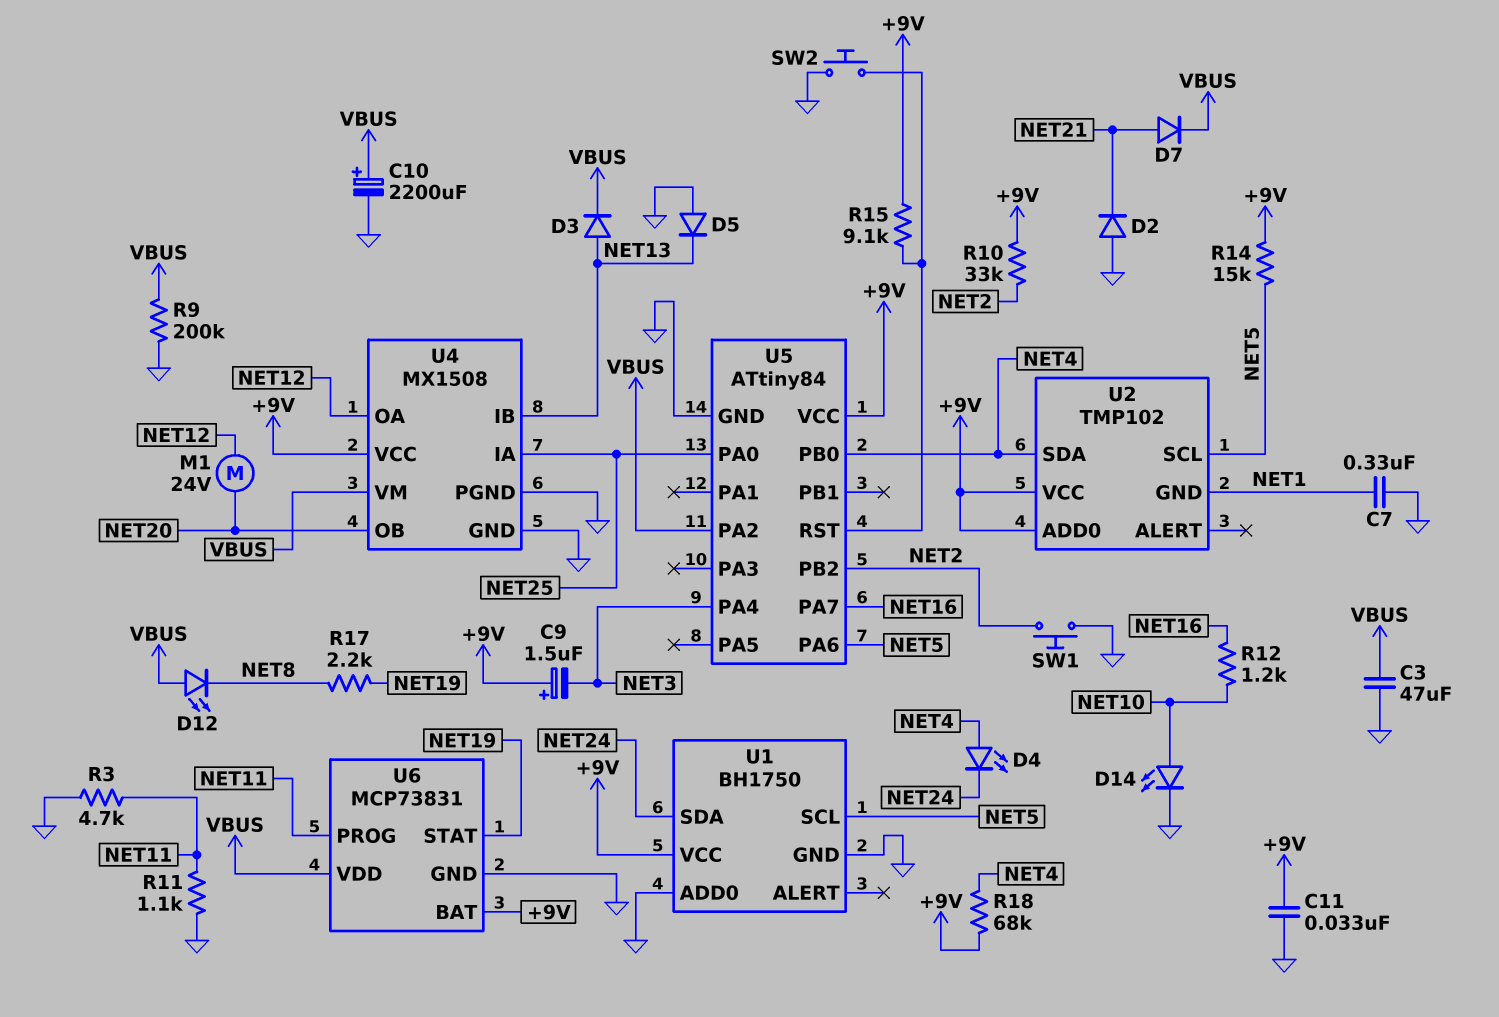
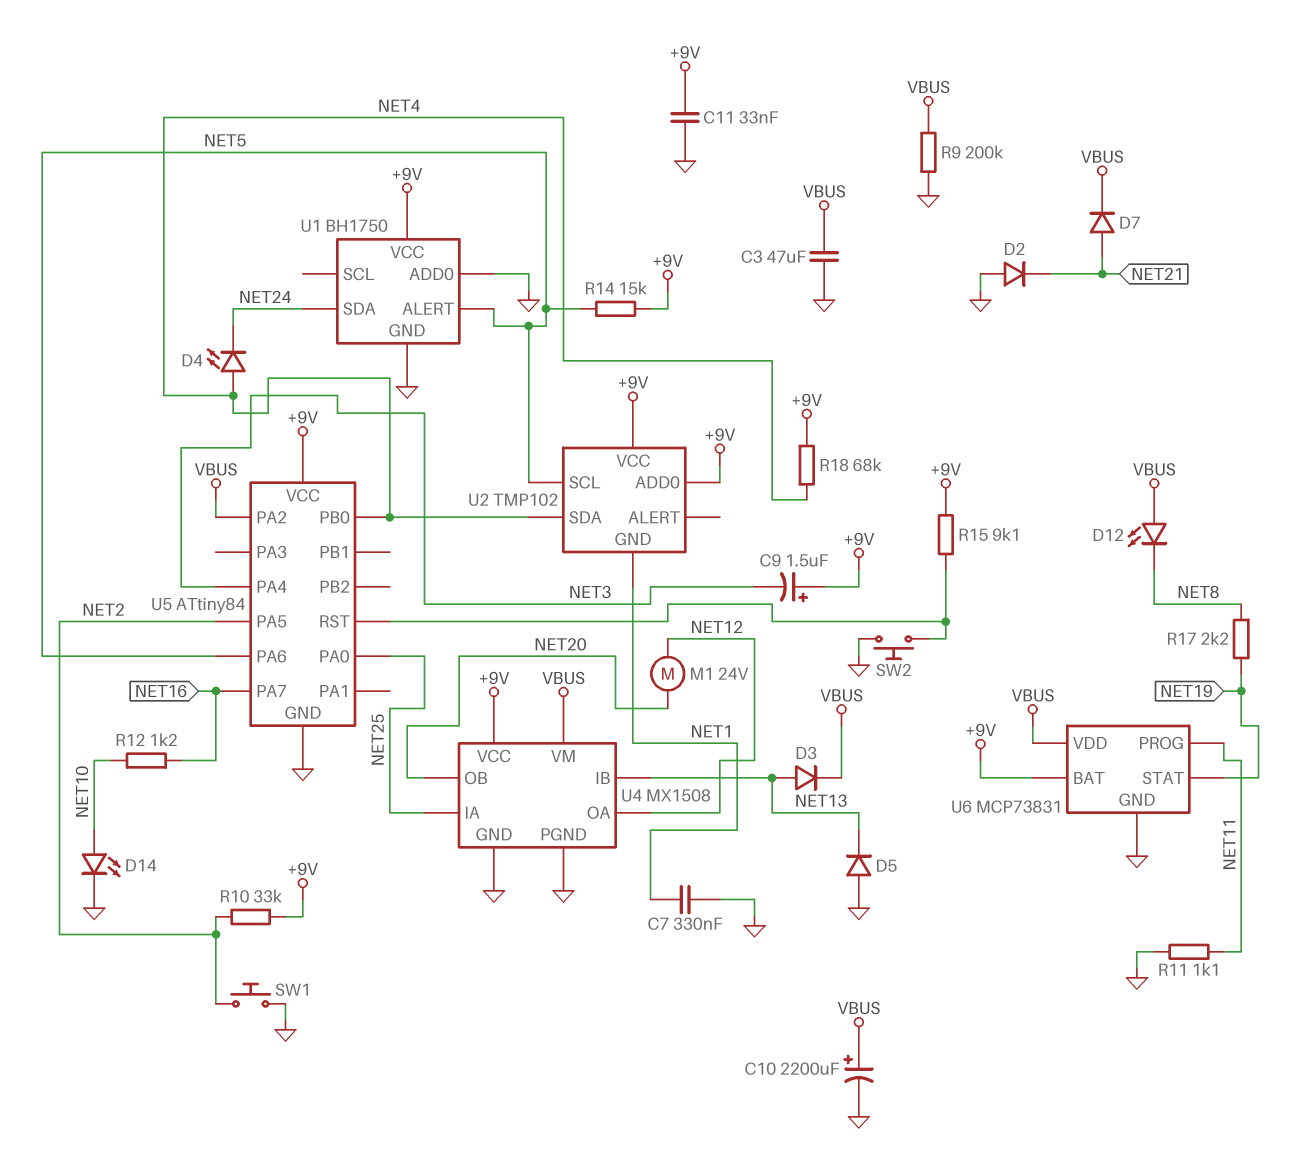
R3: 4.7k (GND, NET11) -> none
U1 pin ALERT: none -> NET5
U1 pin SCL: NET5 -> none
U5 pin PA5: none -> NET2
U5 pin PB2: NET2 -> none

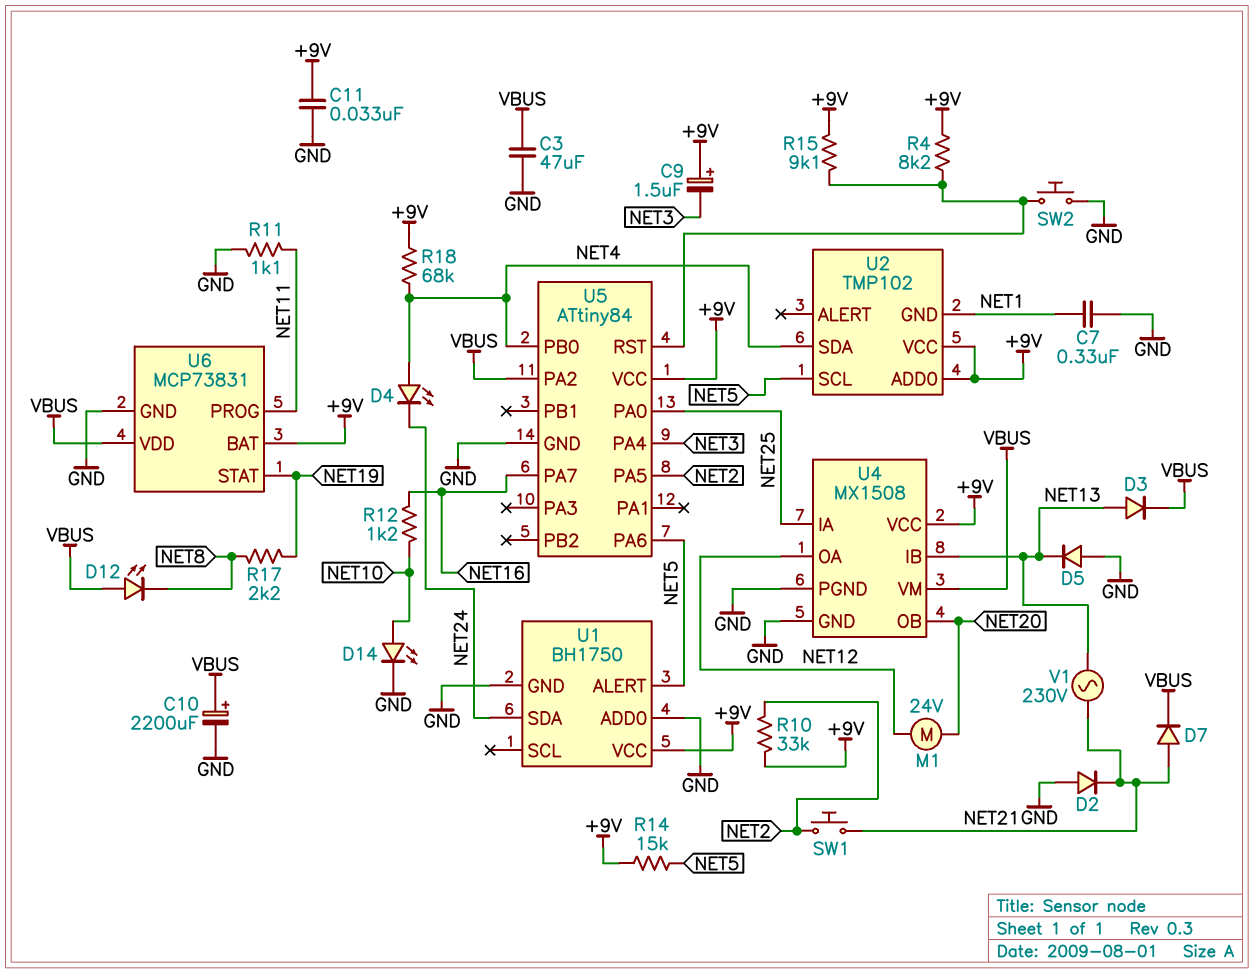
R4: none -> 8.2k (+9V, U5/RST)
R9: 200k (GND, VBUS) -> none
SW1: button (GND, NET2) -> button (NET2, NET21)
V1: none -> AC 230V (NET13, NET21)

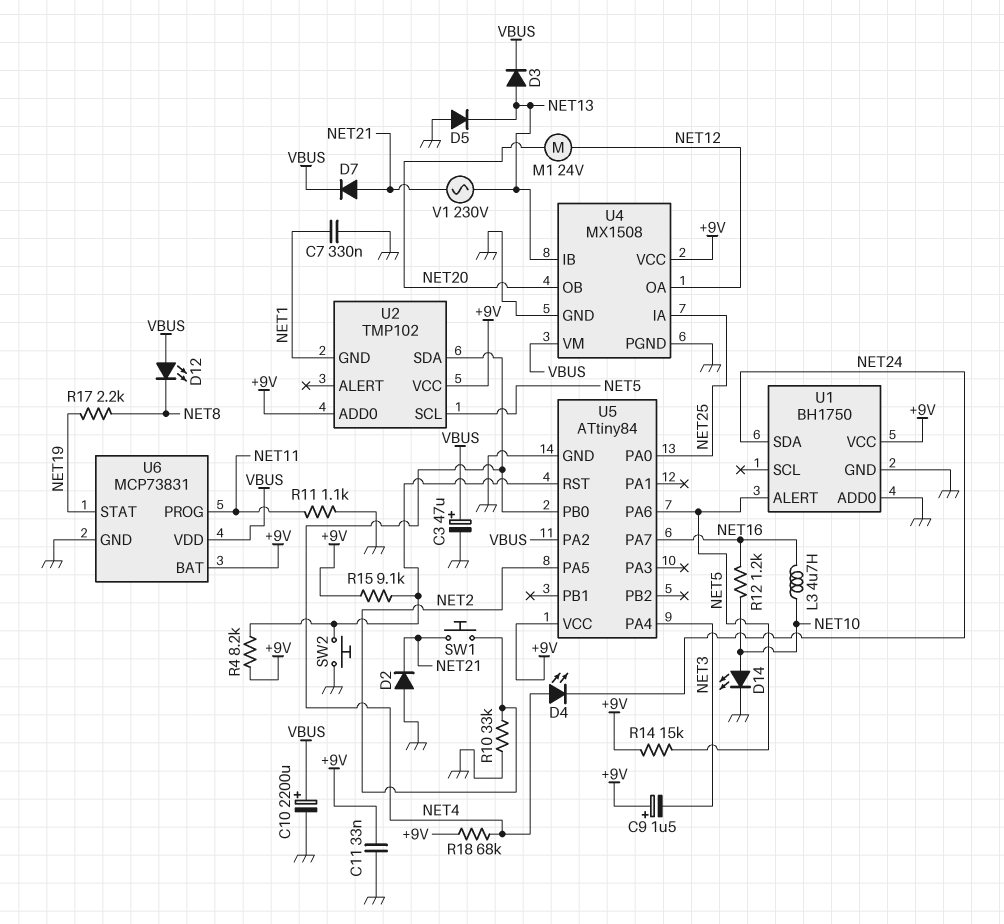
C3: 47uF (GND, VBUS) -> 47uF (plus VBUS, minus GND)
L3: none -> 4.7uH (NET10, NET16)
R10: 33k (+9V, NET2) -> 33k (GND, NET2)

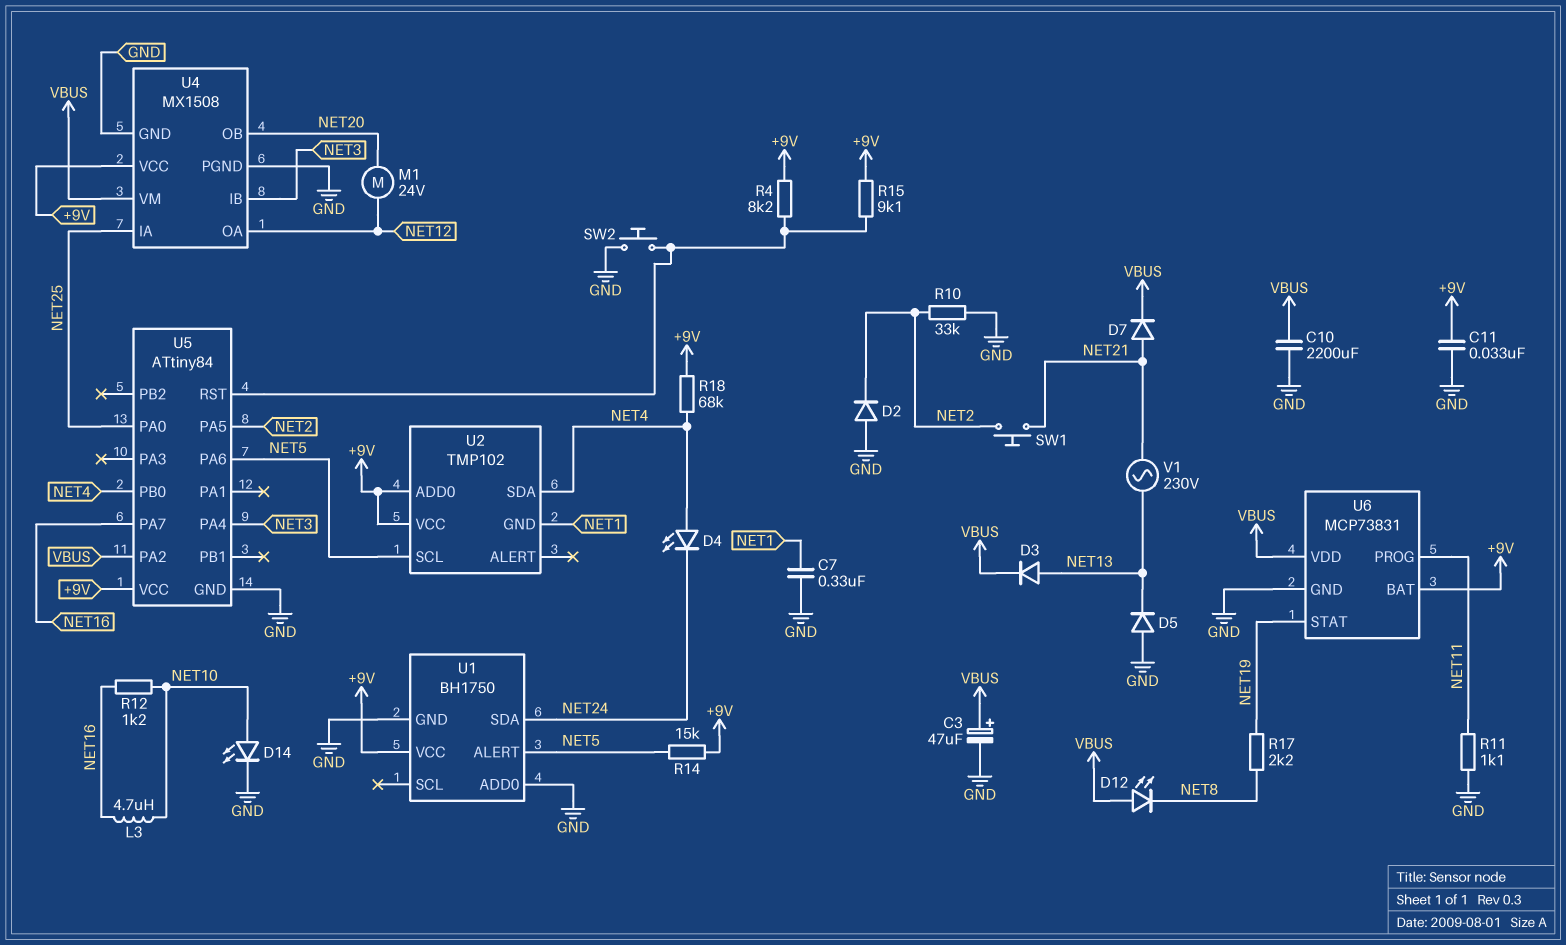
C9: 1.5uF (plus +9V, minus NET3) -> none
C10: 2200uF (plus VBUS, minus GND) -> 2200uF (GND, VBUS)
D2: diode (A GND, K NET21) -> diode (A GND, K NET2)
U4 pin IB: NET13 -> NET3

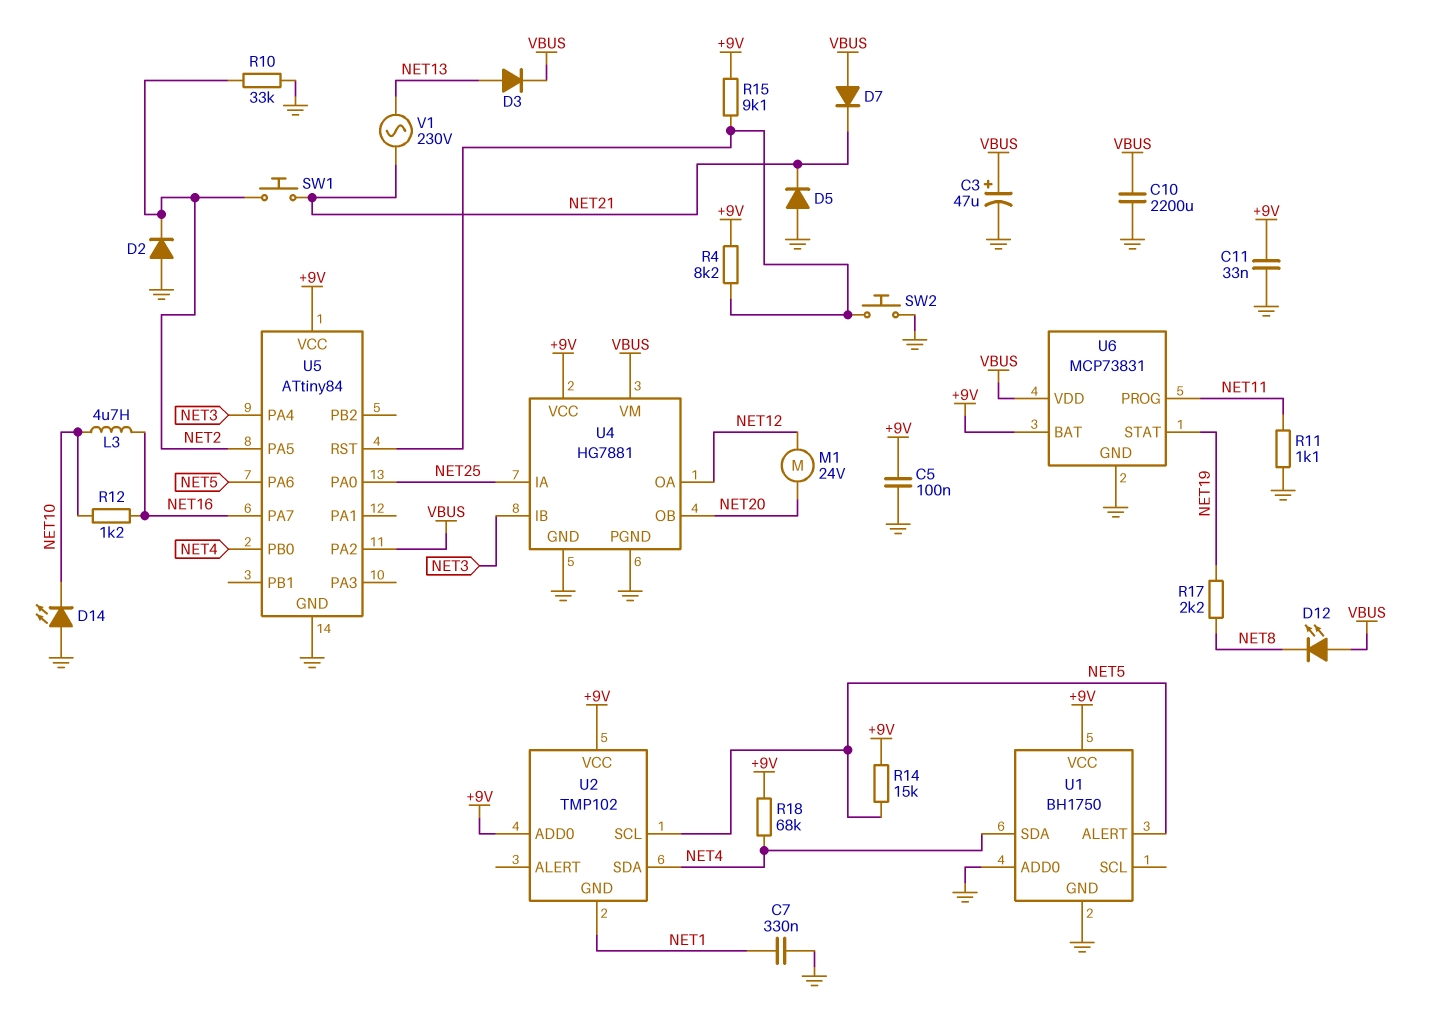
C5: none -> 100nF (+9V, GND)
D4: LED (A NET4, K NET24) -> none
D5: diode (A GND, K NET13) -> diode (A GND, K NET21)
D7: diode (A NET21, K VBUS) -> diode (A VBUS, K NET21)
D14: LED (A NET10, K GND) -> LED (A GND, K NET10)
U1 pin SDA: NET24 -> NET4
U4: MX1508 -> HG7881

